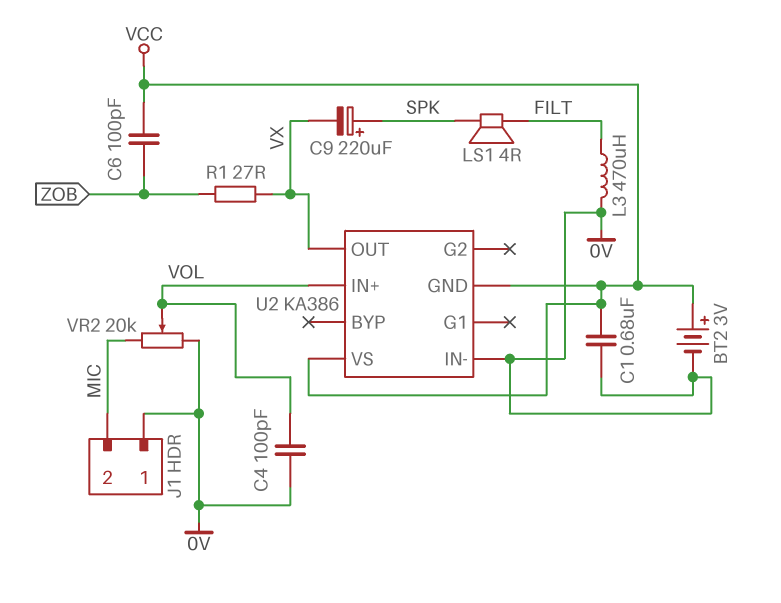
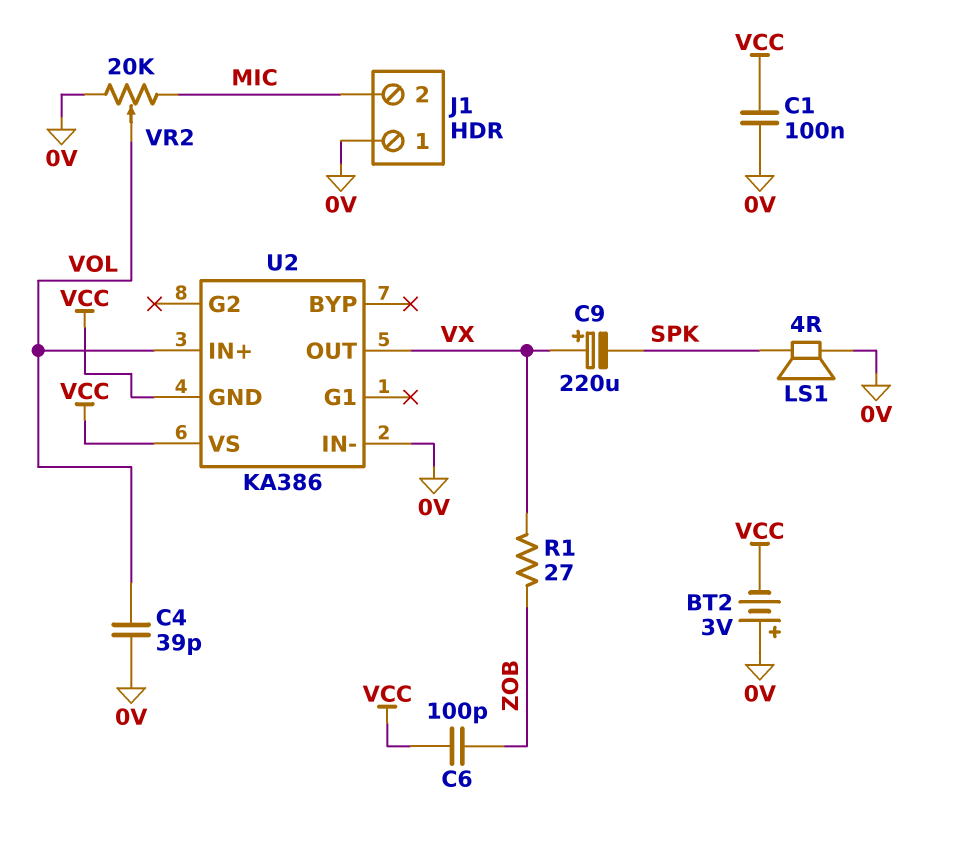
BT2: 3V (plus VCC, minus 0V) -> 3V (plus 0V, minus VCC)
C1: 680nF (0V, VCC) -> 100nF (0V, VCC)
C4: 100pF (0V, VOL) -> 39pF (0V, VOL)
C9: 220uF (plus SPK, minus VX) -> 220uF (plus VX, minus SPK)
L3: 470uH (0V, FILT) -> none
LS1: speaker 4R (FILT, SPK) -> speaker 4R (0V, SPK)

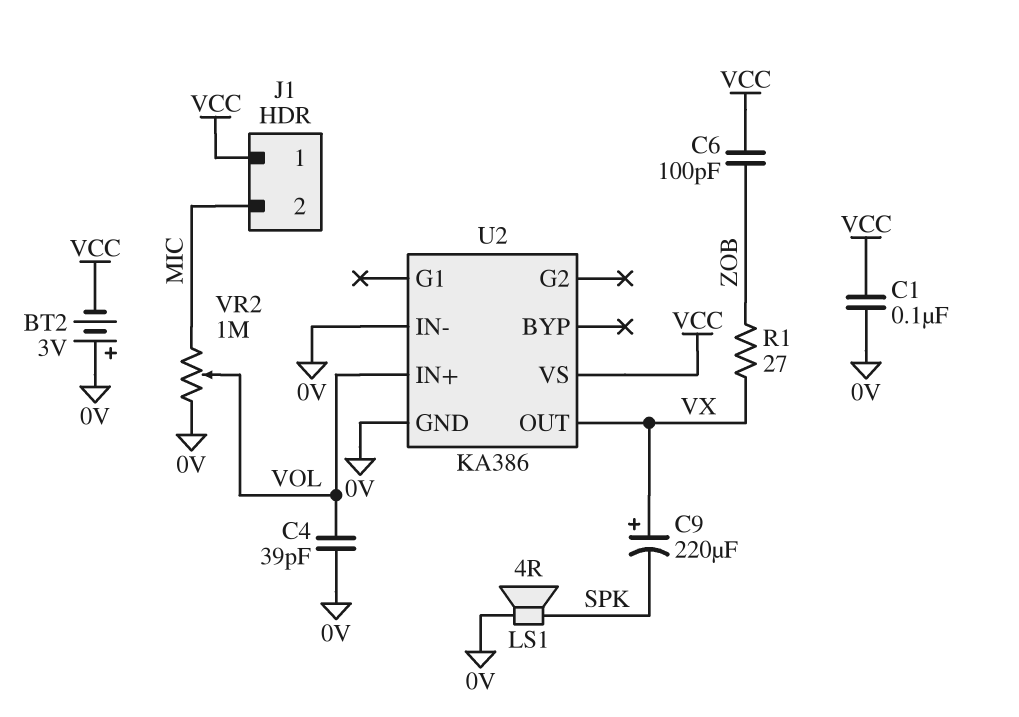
J1 pin 1: 0V -> VCC
U2 pin GND: VCC -> 0V
VR2: 20k (0V, MIC, wiper VOL) -> 1M (0V, MIC, wiper VOL)

